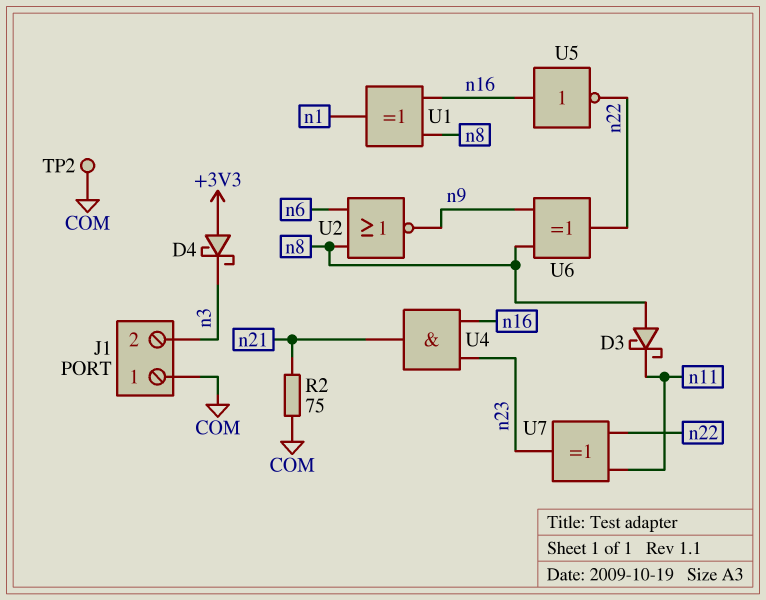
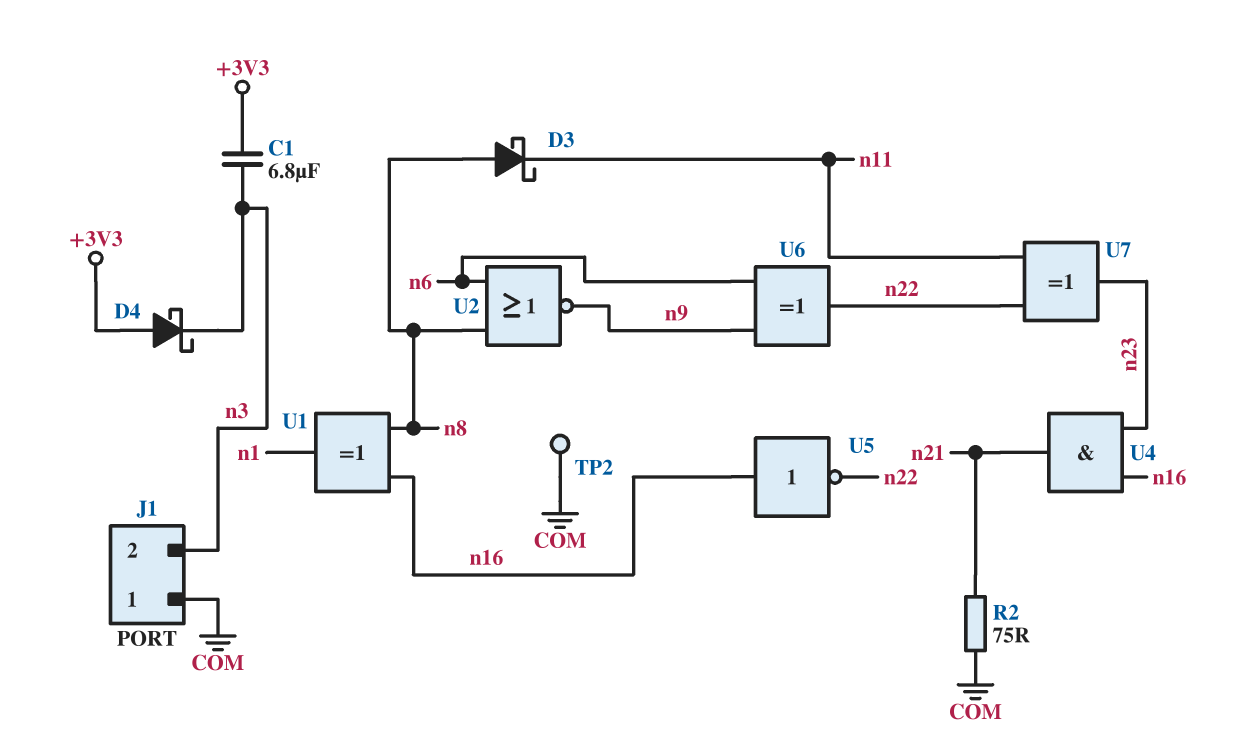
C1: none -> 6.8uF (+3V3, n3)
U6: XOR (in n8, in n9, out n22) -> XOR (in n6, in n9, out n22)

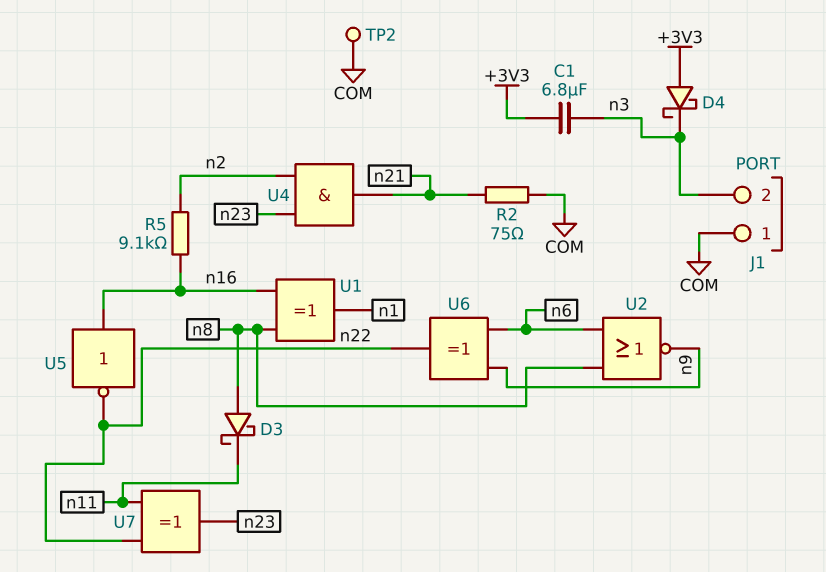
R5: none -> 9.1k (n2, n16)
U4: AND (in n16, in n23, out n21) -> AND (in n2, in n23, out n21)

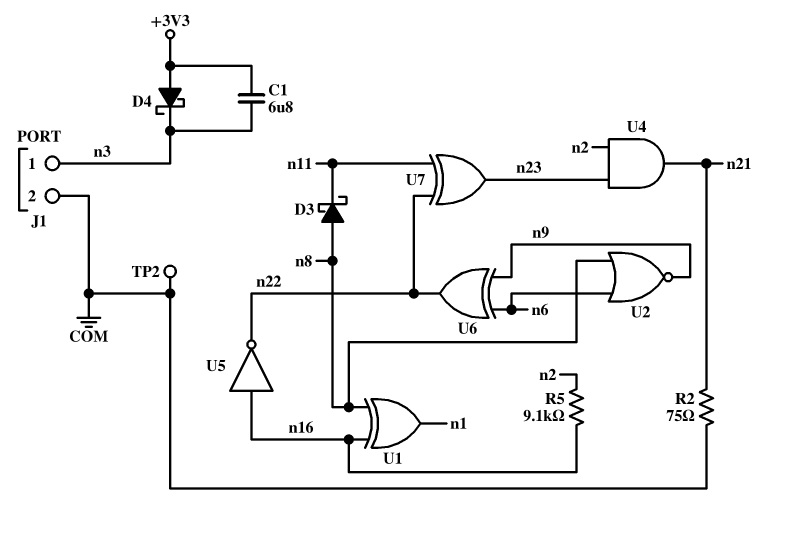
J1 pin 1: COM -> n3
J1 pin 2: n3 -> COM

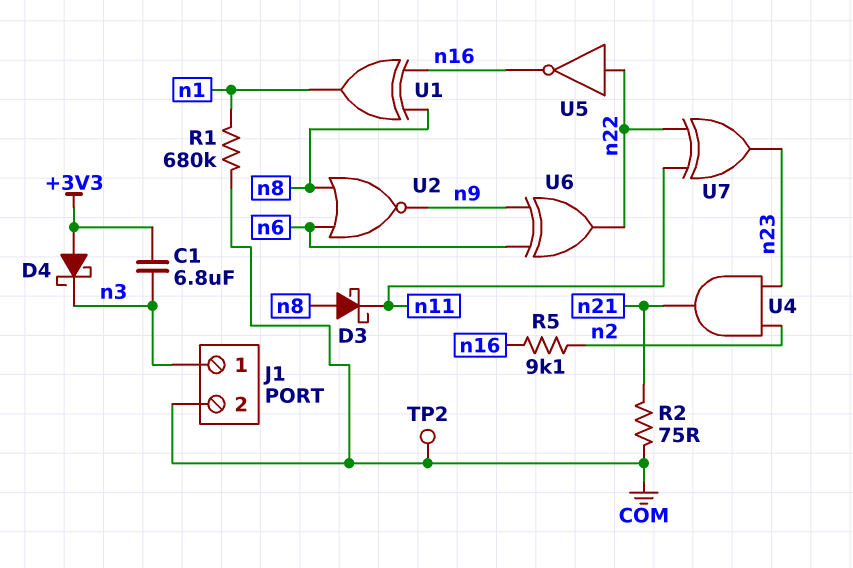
R1: none -> 680k (COM, n1)
U5: NOT (in n16, out n22) -> NOT (in n22, out n16)

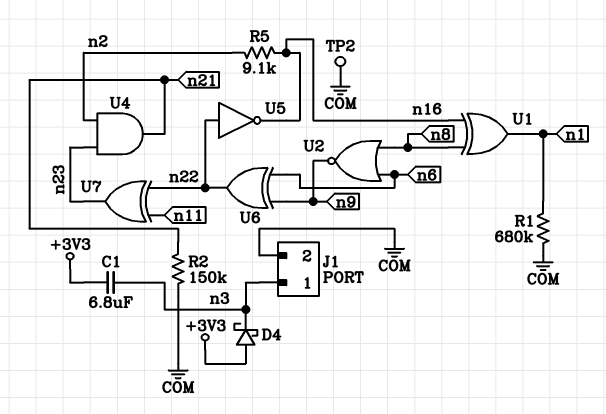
D3: schottky (A n8, K n11) -> none
R2: 75 (COM, n21) -> 150k (COM, n21)

